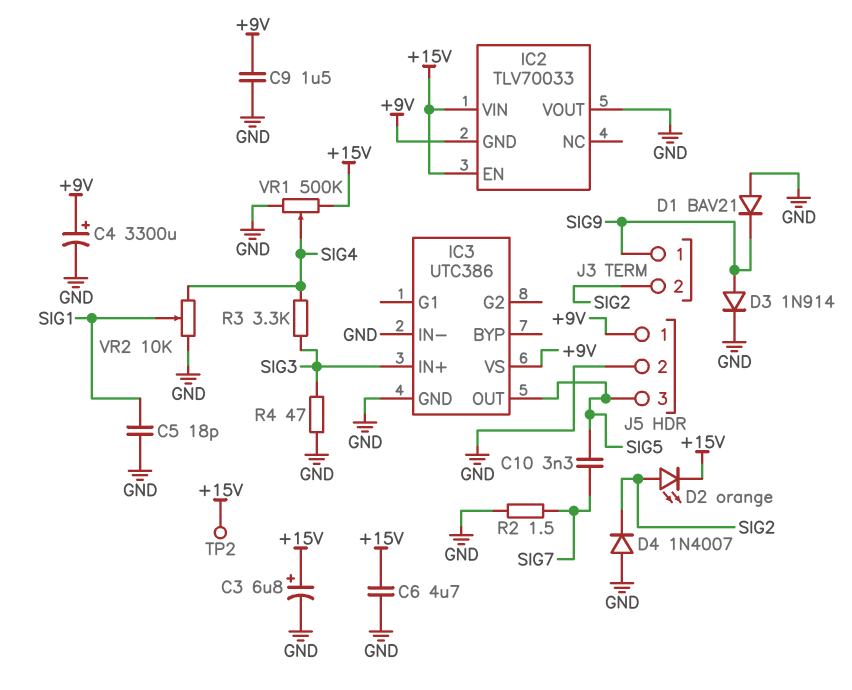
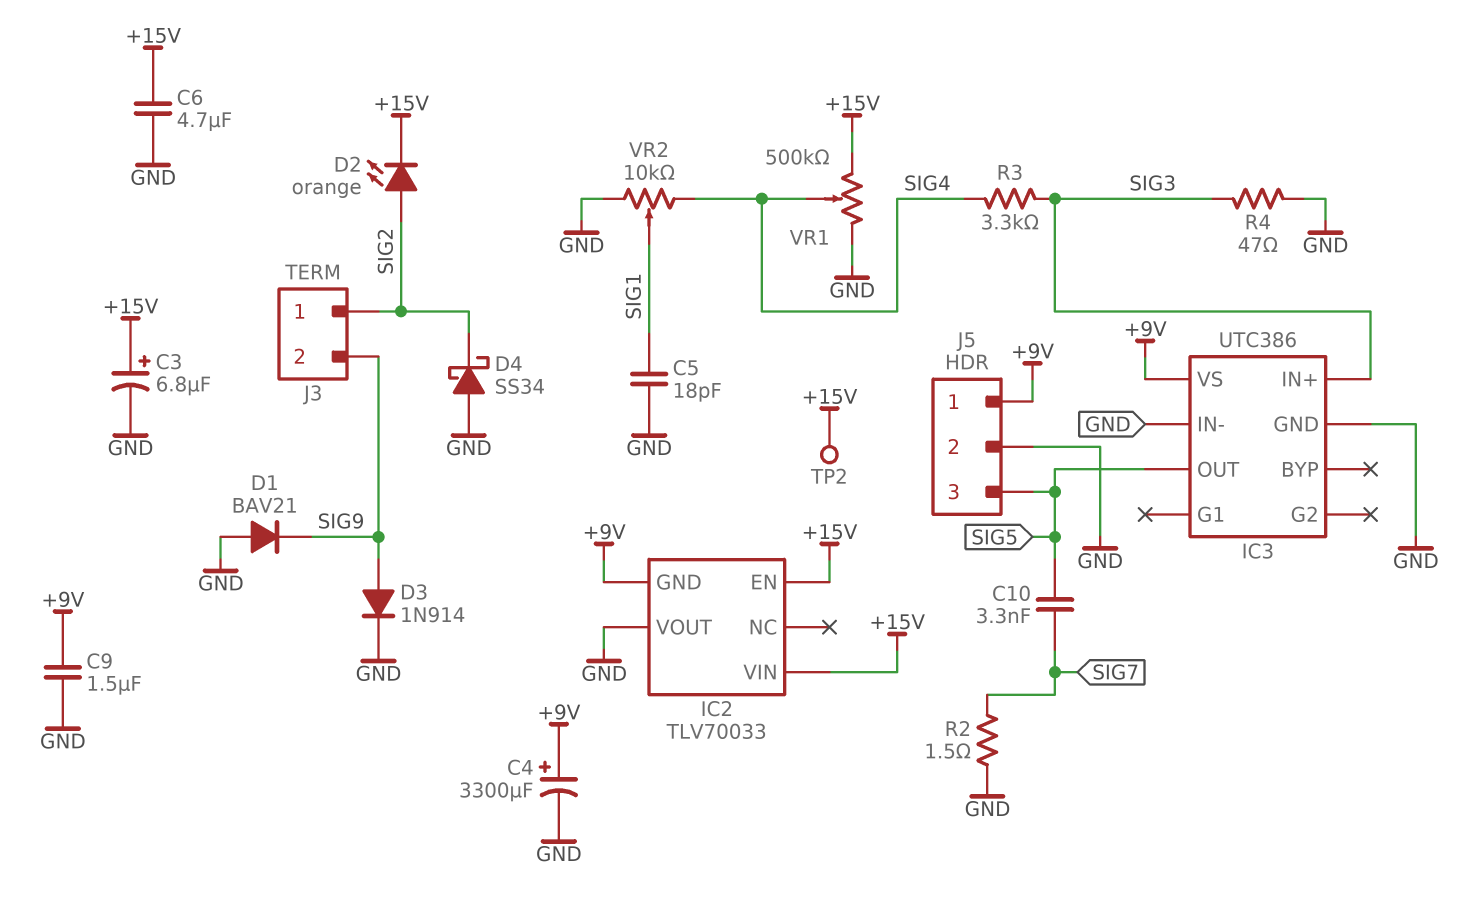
D4: diode 1N4007 (A GND, K SIG2) -> schottky SS34 (A GND, K SIG2)
J3 pin 1: SIG9 -> SIG2
J3 pin 2: SIG2 -> SIG9

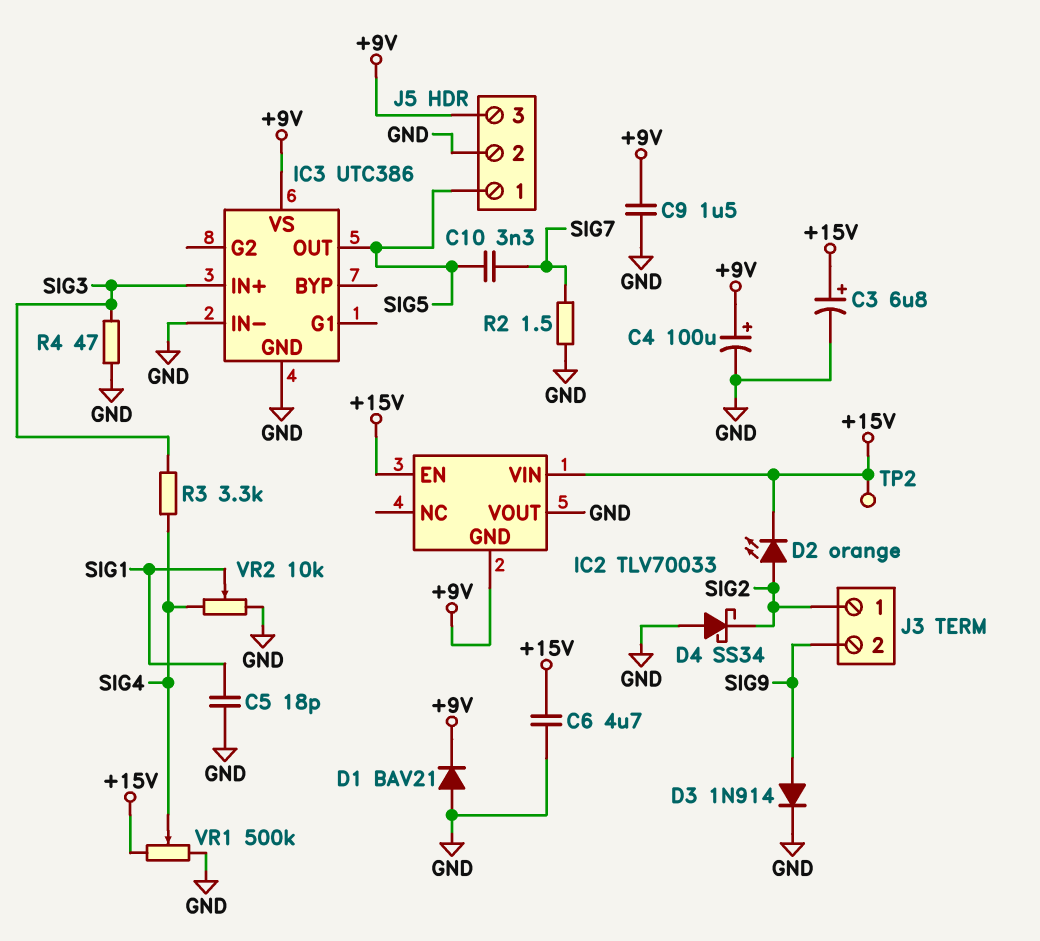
C4: 3300uF (plus +9V, minus GND) -> 100uF (plus +9V, minus GND)
D1: diode BAV21 (A GND, K SIG9) -> diode BAV21 (A GND, K +9V)
J5 pin 1: +9V -> SIG5
J5 pin 3: SIG5 -> +9V

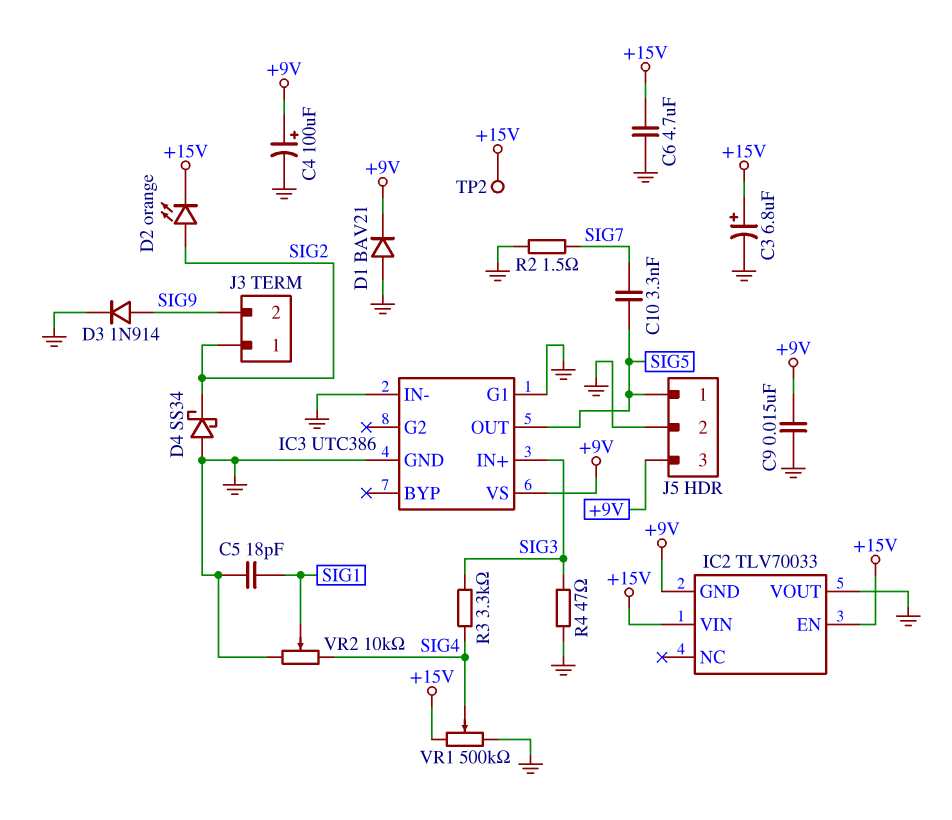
C9: 1.5uF (+9V, GND) -> 15nF (+9V, GND)
IC3 pin G1: none -> GND

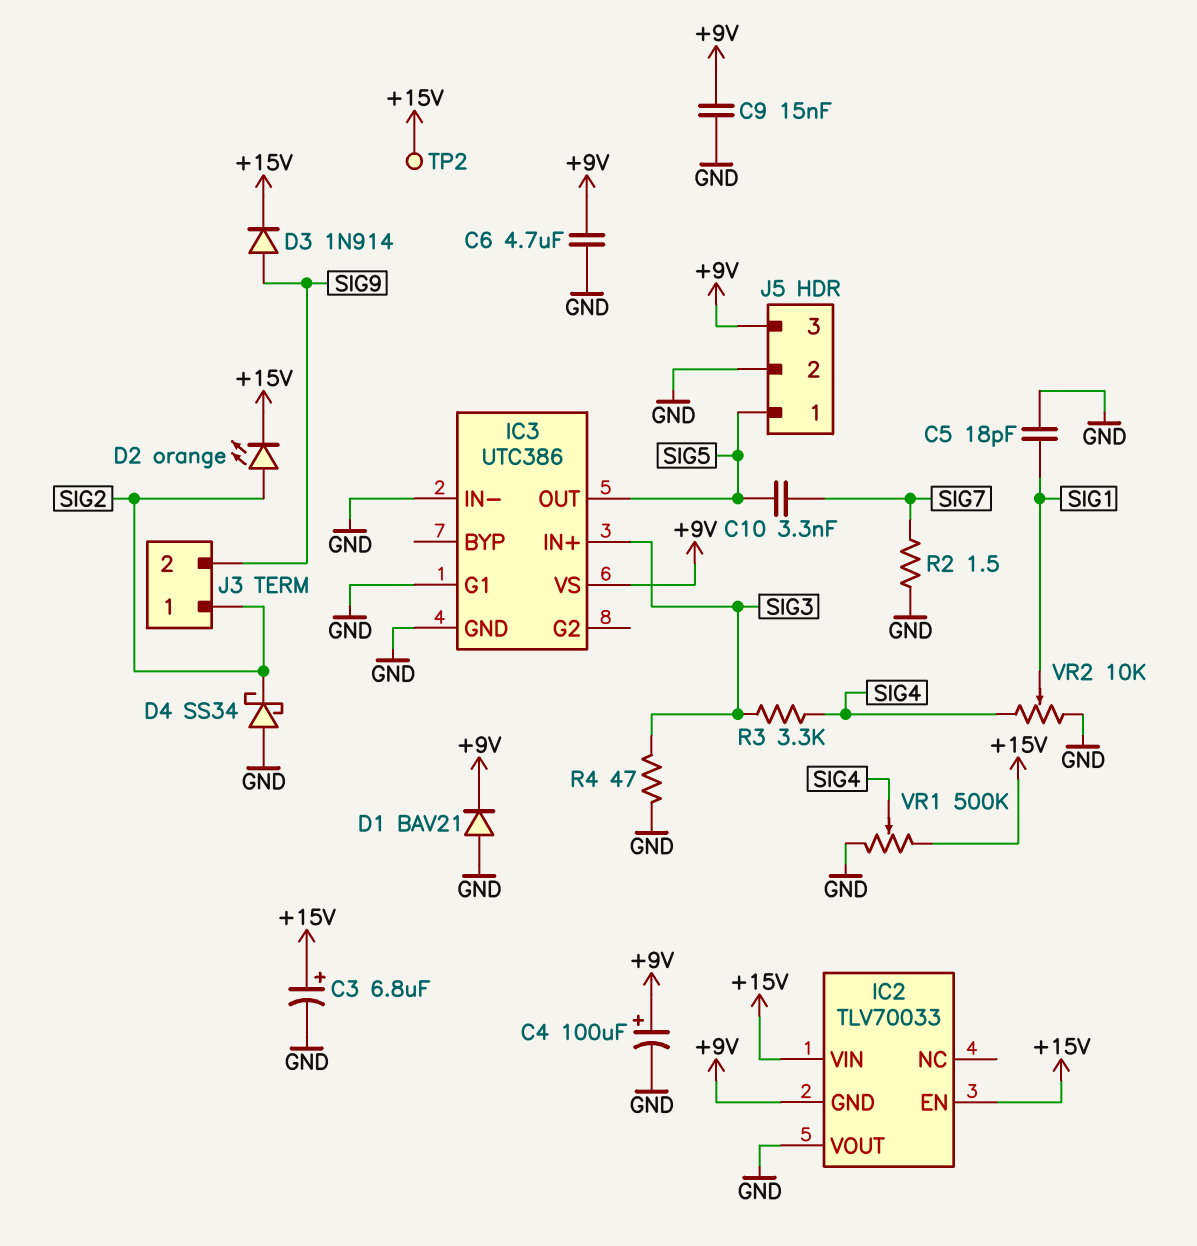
C6: 4.7uF (+15V, GND) -> 4.7uF (+9V, GND)
D3: diode 1N914 (A SIG9, K GND) -> diode 1N914 (A SIG9, K +15V)

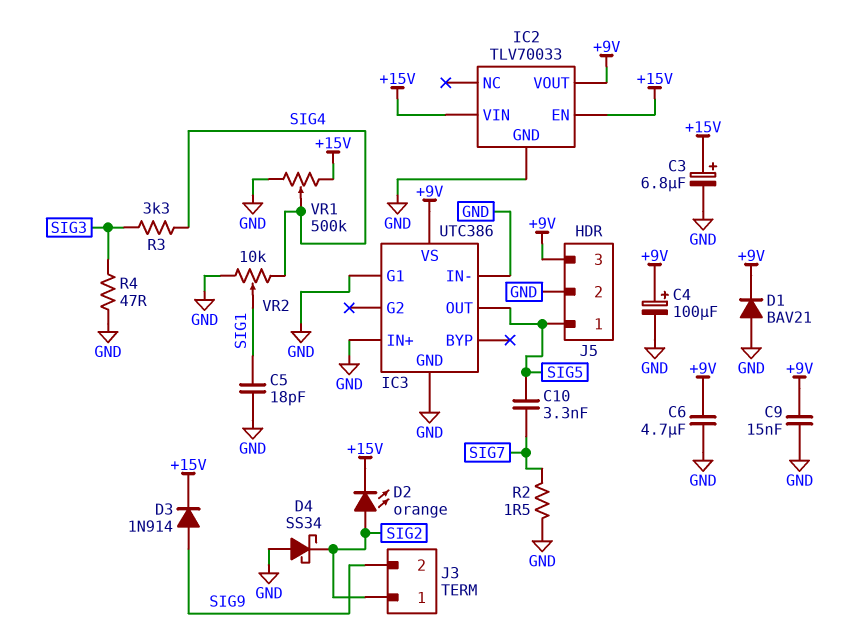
IC2 pin GND: +9V -> GND
IC2 pin VOUT: GND -> +9V
IC3 pin IN+: SIG3 -> GND
TP2: test point (+15V) -> none

